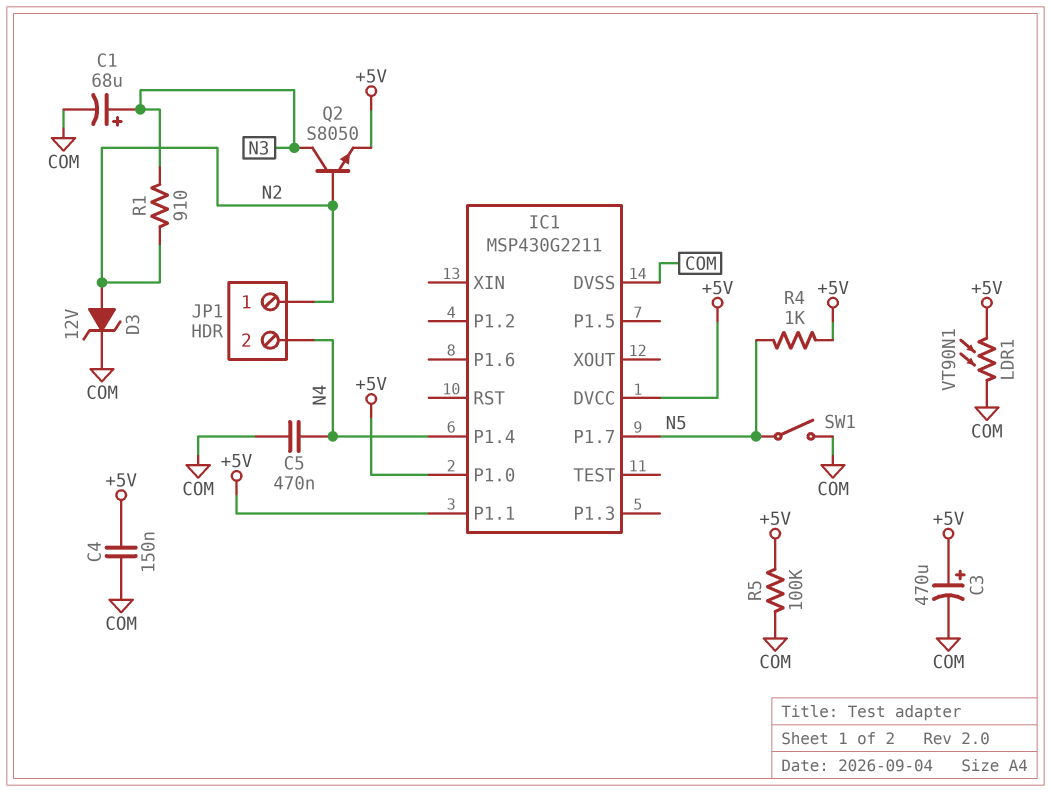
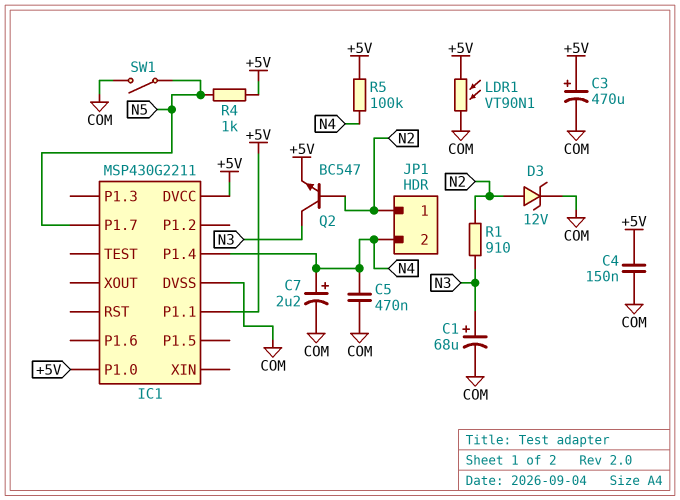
C7: none -> 2.2uF (plus N4, minus COM)
Q2: NPN S8050 (B N2, C N3, E +5V) -> NPN BC547 (B N2, C N3, E +5V)
R5: 100k (+5V, COM) -> 100k (+5V, N4)

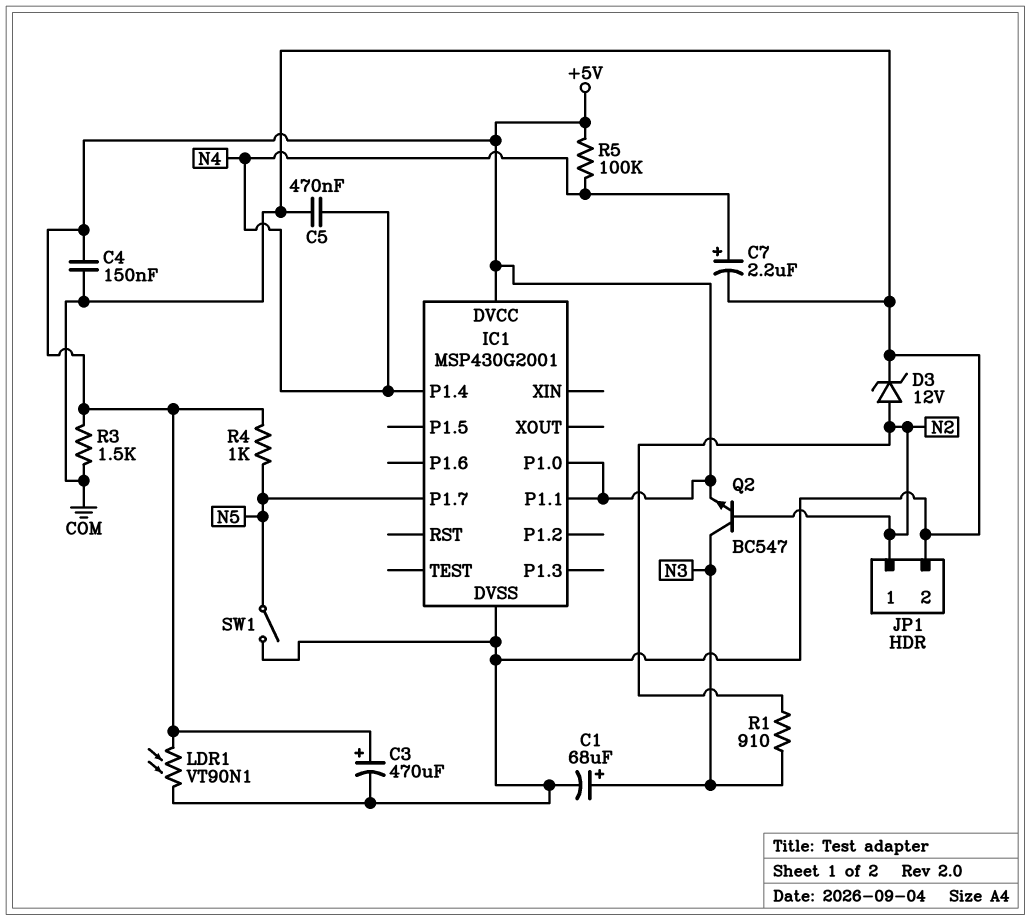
IC1: MSP430G2211 -> MSP430G2001
JP1 pin 2: N4 -> COM
R3: none -> 1.5k (+5V, COM)

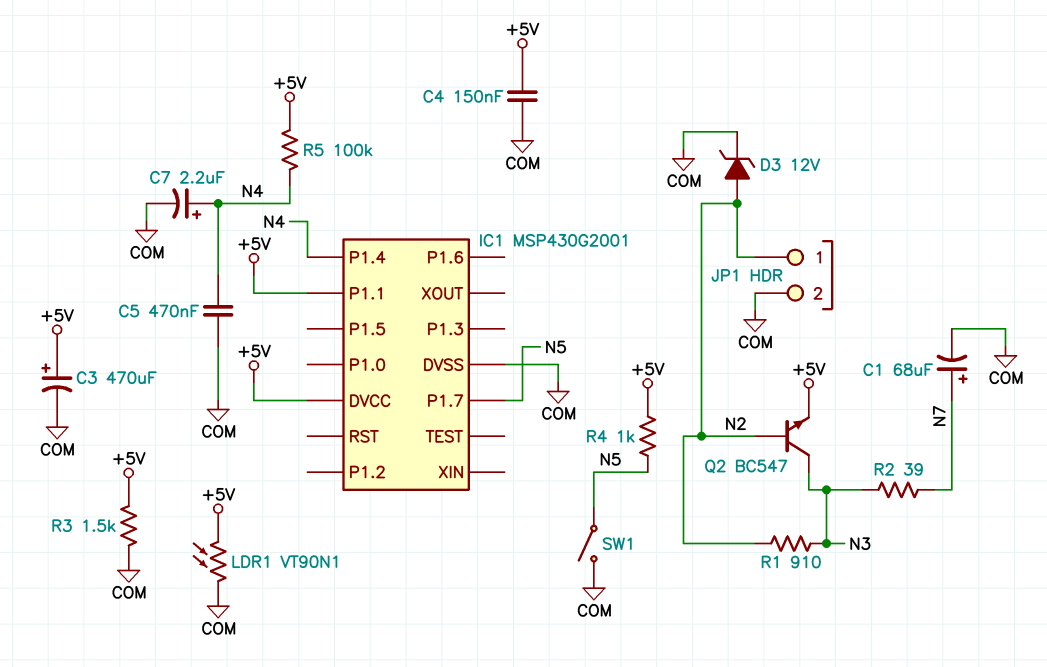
C1: 68uF (plus N3, minus COM) -> 68uF (plus N7, minus COM)
IC1 pin P1.0: +5V -> none
R2: none -> 39 (N3, N7)

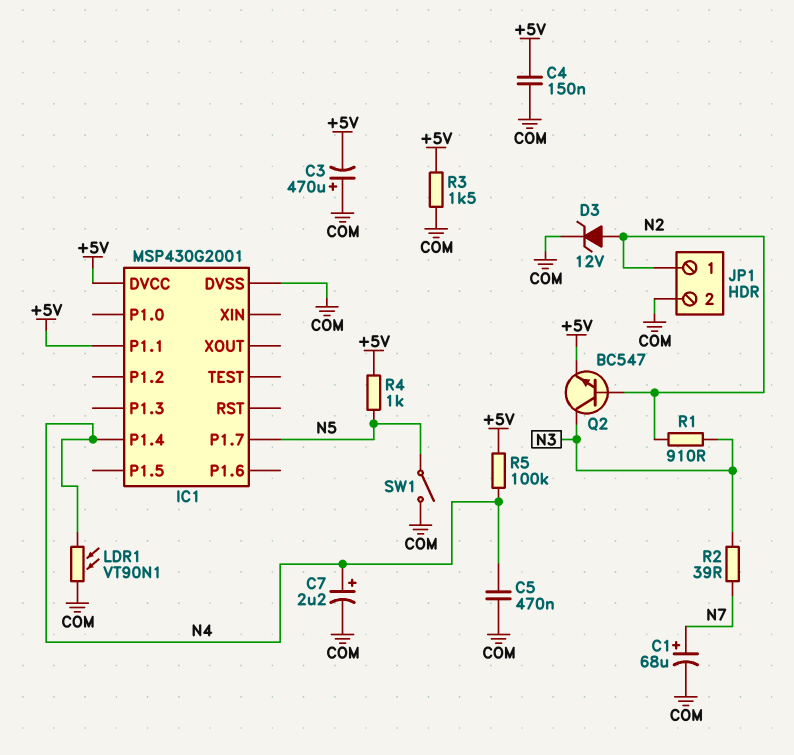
C3: 470uF (plus +5V, minus COM) -> 470uF (plus COM, minus +5V)
LDR1: VT90N1 (+5V, COM) -> VT90N1 (COM, N4)

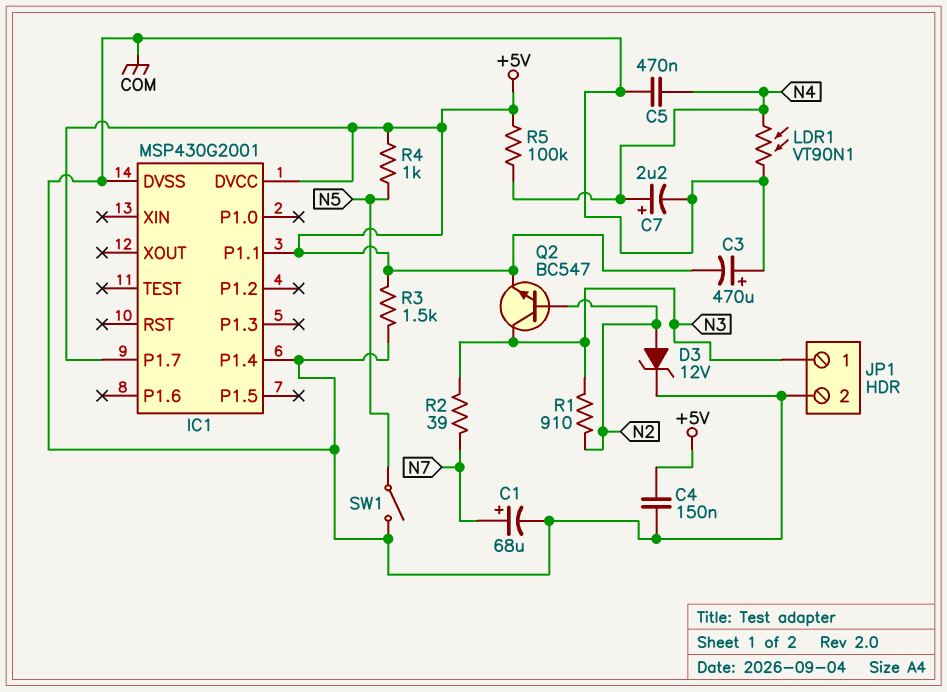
IC1 pin P1.4: N4 -> COM
IC1 pin P1.7: N5 -> +5V
JP1 pin 1: N2 -> N3

